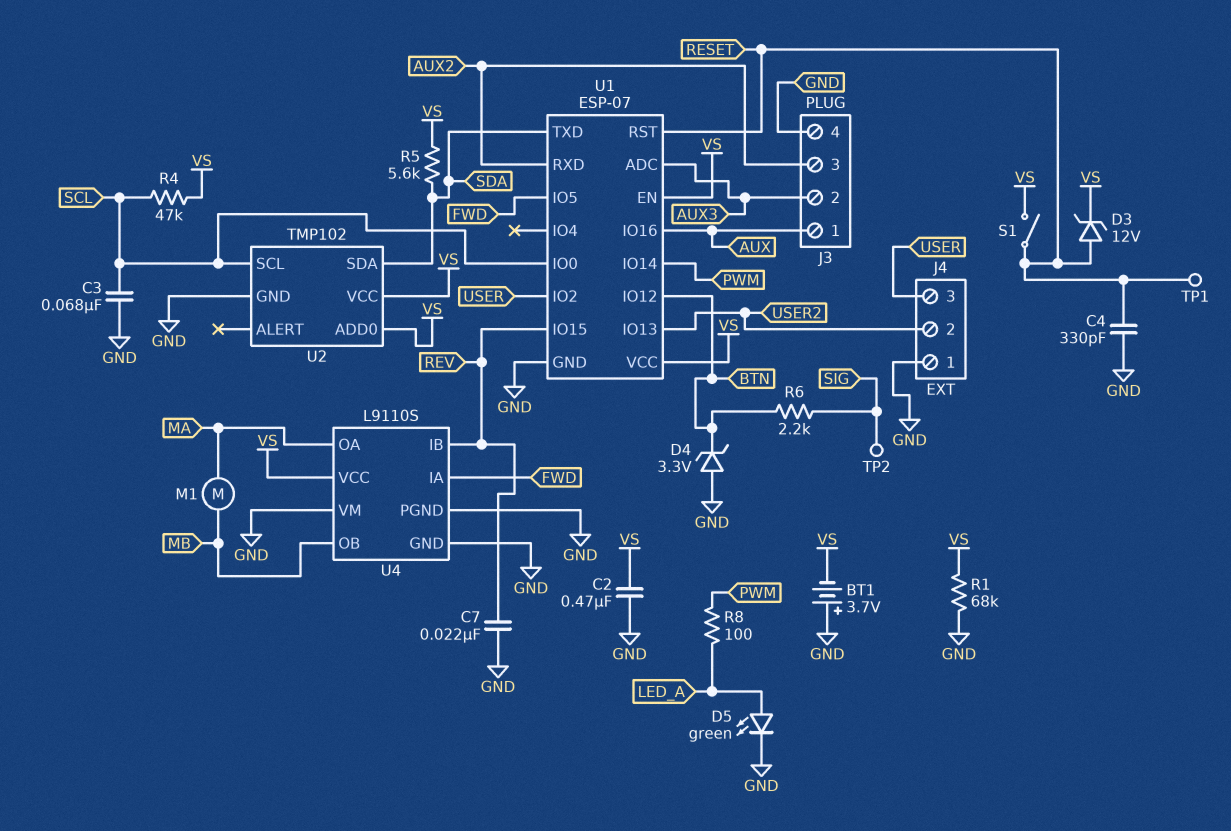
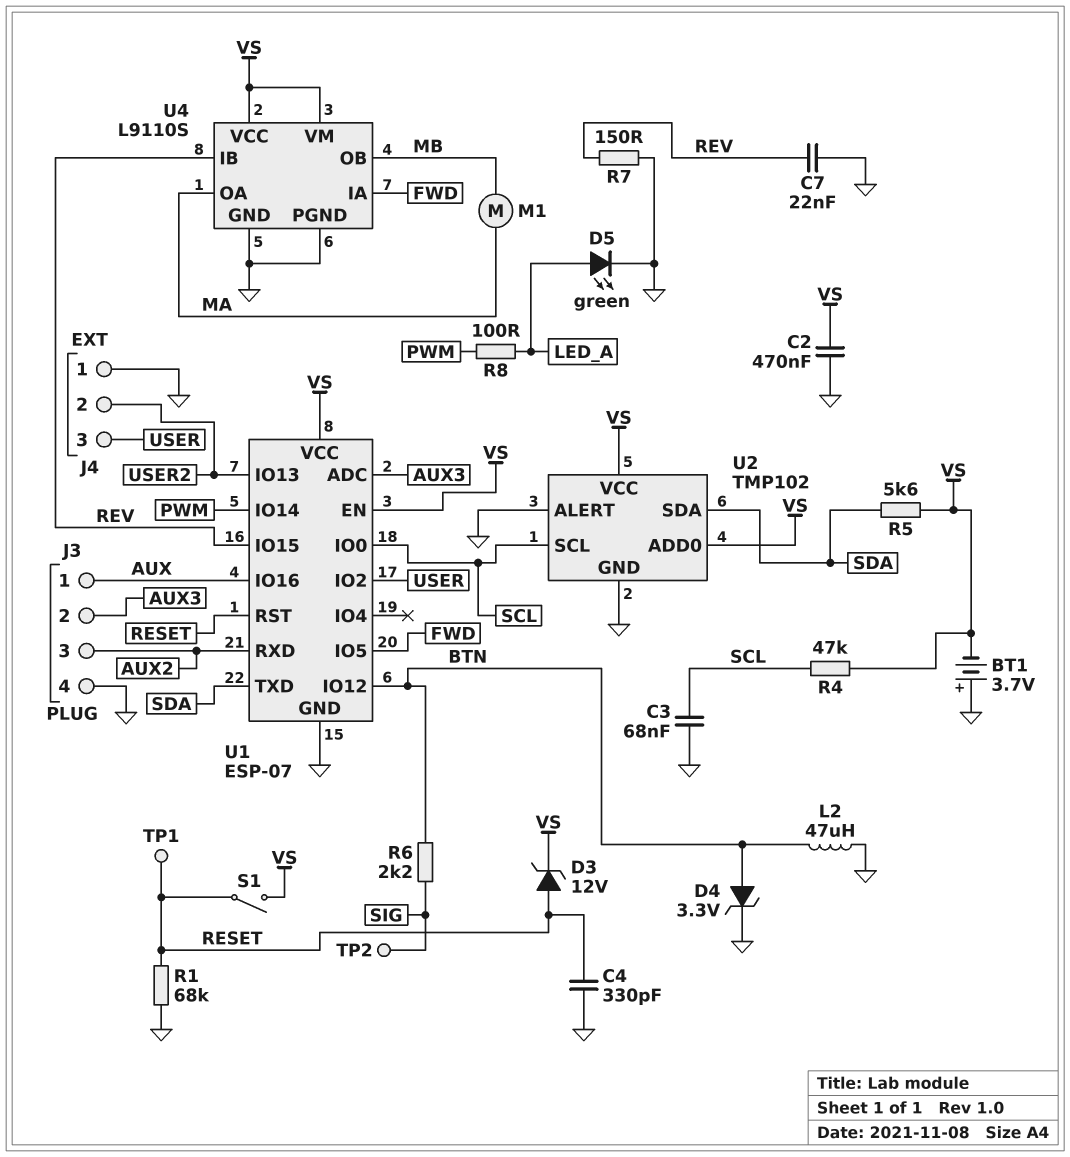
D4: zener 3.3V (A GND, K BTN) -> zener 3.3V (A BTN, K GND)
L2: none -> 47uH (BTN, GND)
R1: 68k (GND, VS) -> 68k (GND, RESET)
R7: none -> 150 (GND, REV)
U2 pin ALERT: none -> GND
U4 pin VM: GND -> VS

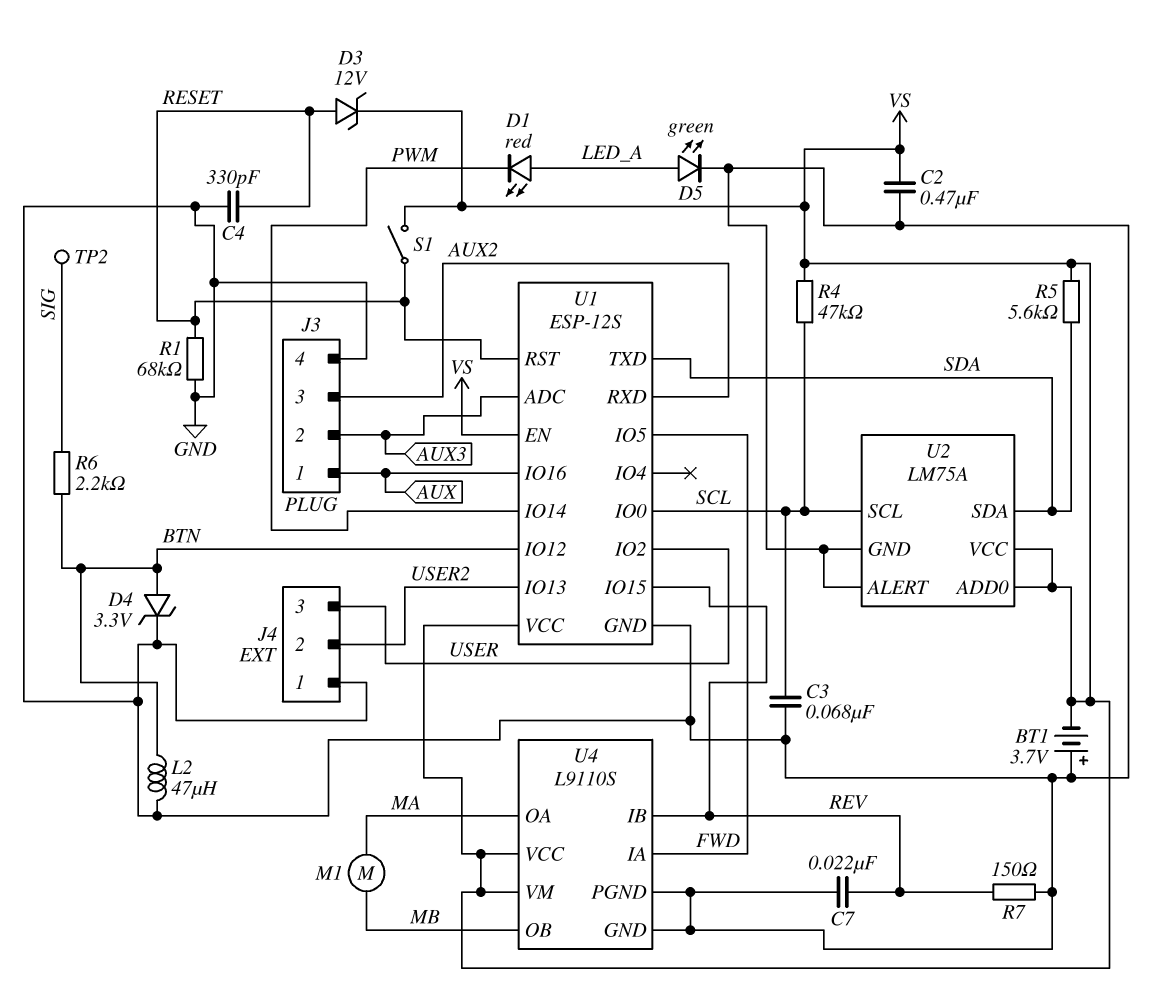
D1: none -> LED red (A LED_A, K PWM)
R8: 100 (LED_A, PWM) -> none
TP1: test point (RESET) -> none
U1: ESP-07 -> ESP-12S
U2: TMP102 -> LM75A

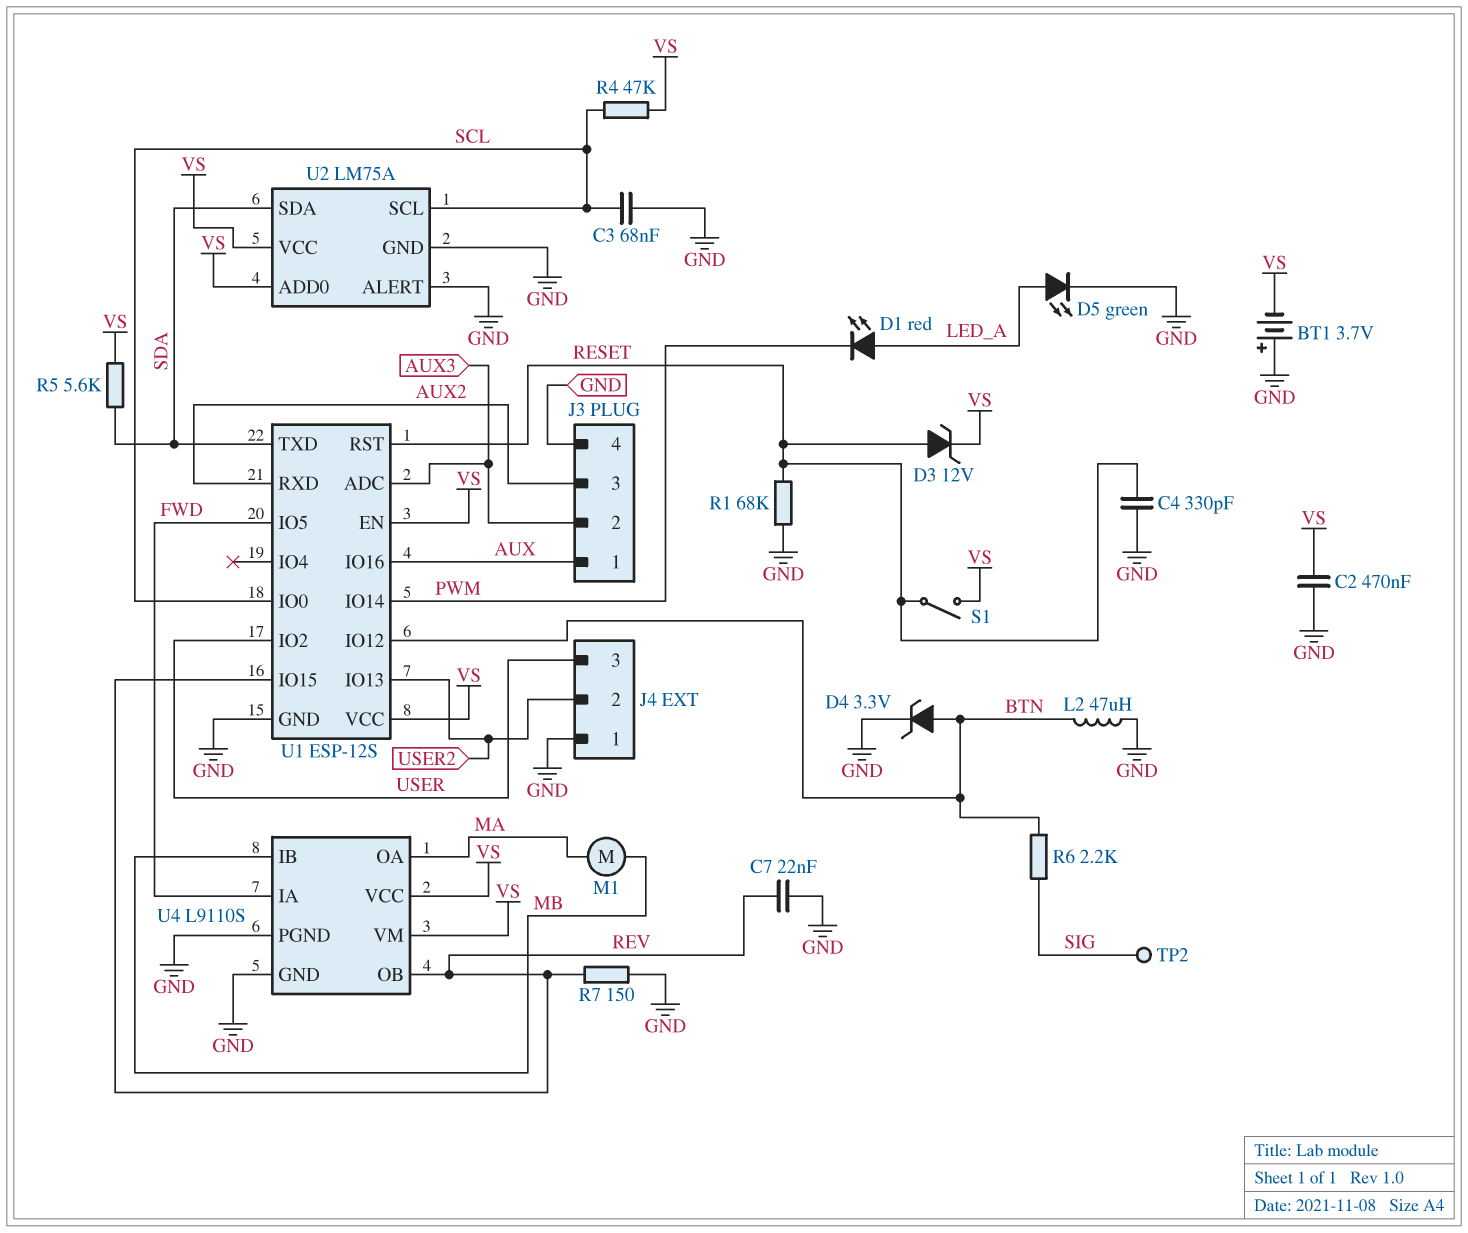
U4 pin IB: REV -> MB
U4 pin OB: MB -> REV

